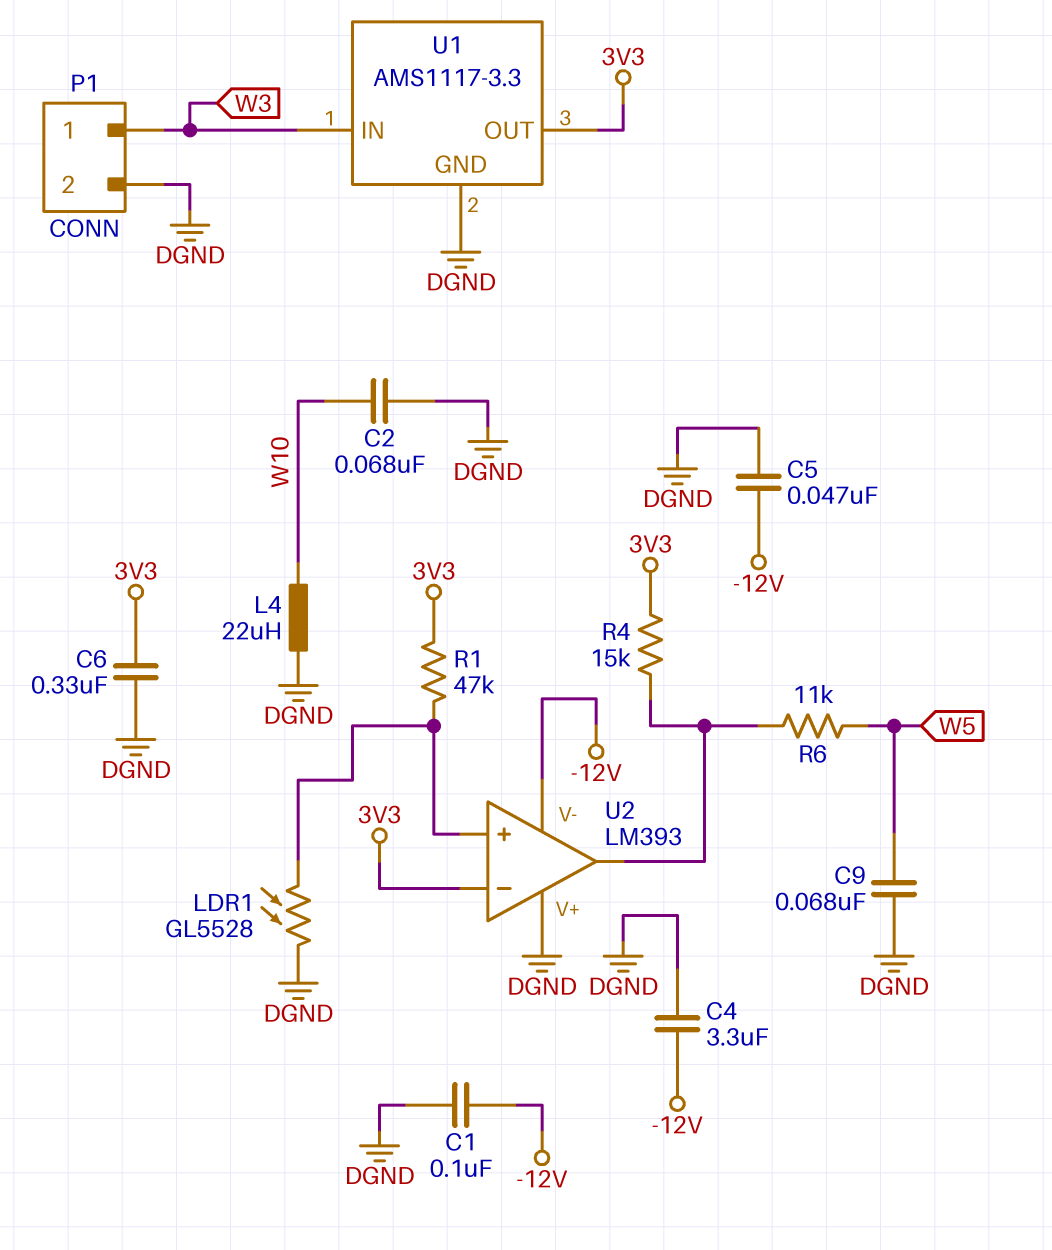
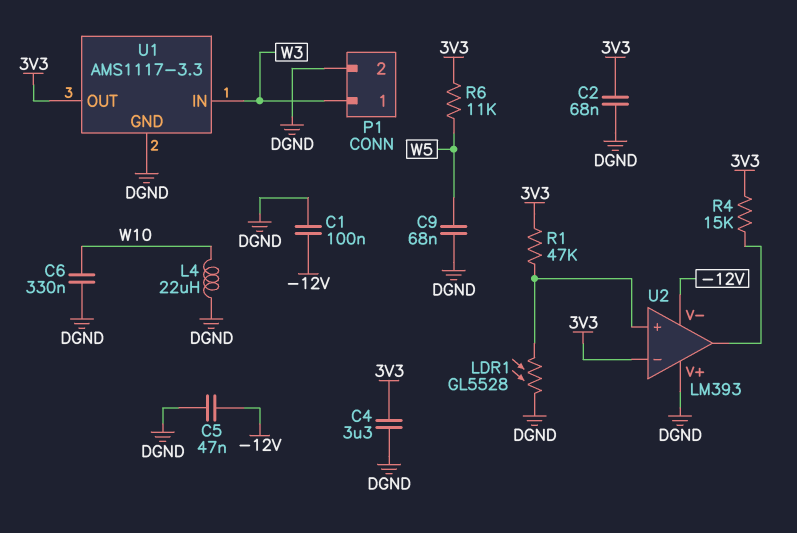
C2: 68nF (DGND, W10) -> 68nF (3V3, DGND)
C4: 3.3uF (-12V, DGND) -> 3.3uF (3V3, DGND)
C6: 330nF (3V3, DGND) -> 330nF (DGND, W10)
R6: 11k (U2/out, W5) -> 11k (3V3, W5)

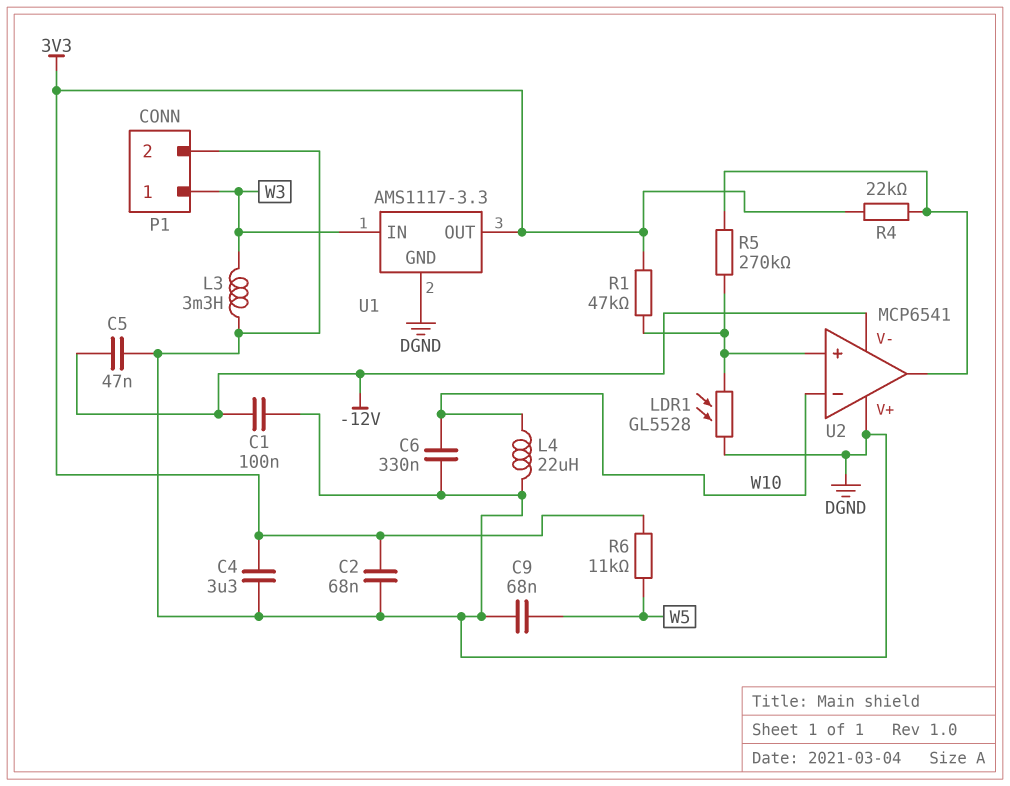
L3: none -> 3.3mH (DGND, W3)
R4: 15k (3V3, U2/out) -> 22k (3V3, U2/out)
R5: none -> 270k (U2/in+, U2/out)
U2: LM393 -> MCP6541
U2 pin in-: 3V3 -> W10

